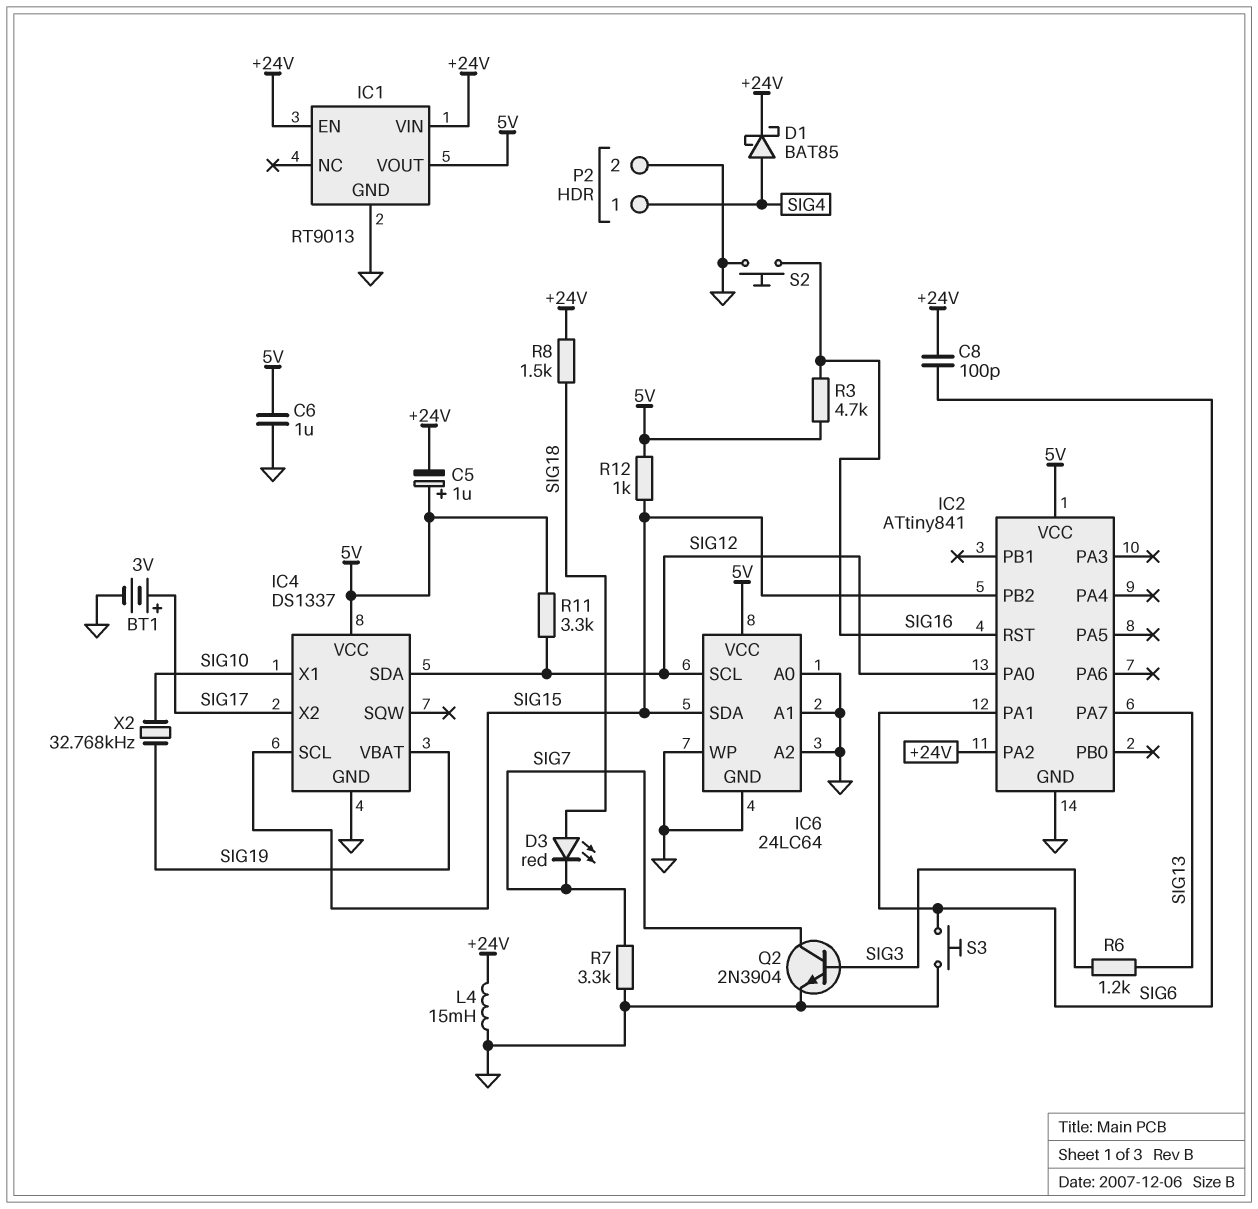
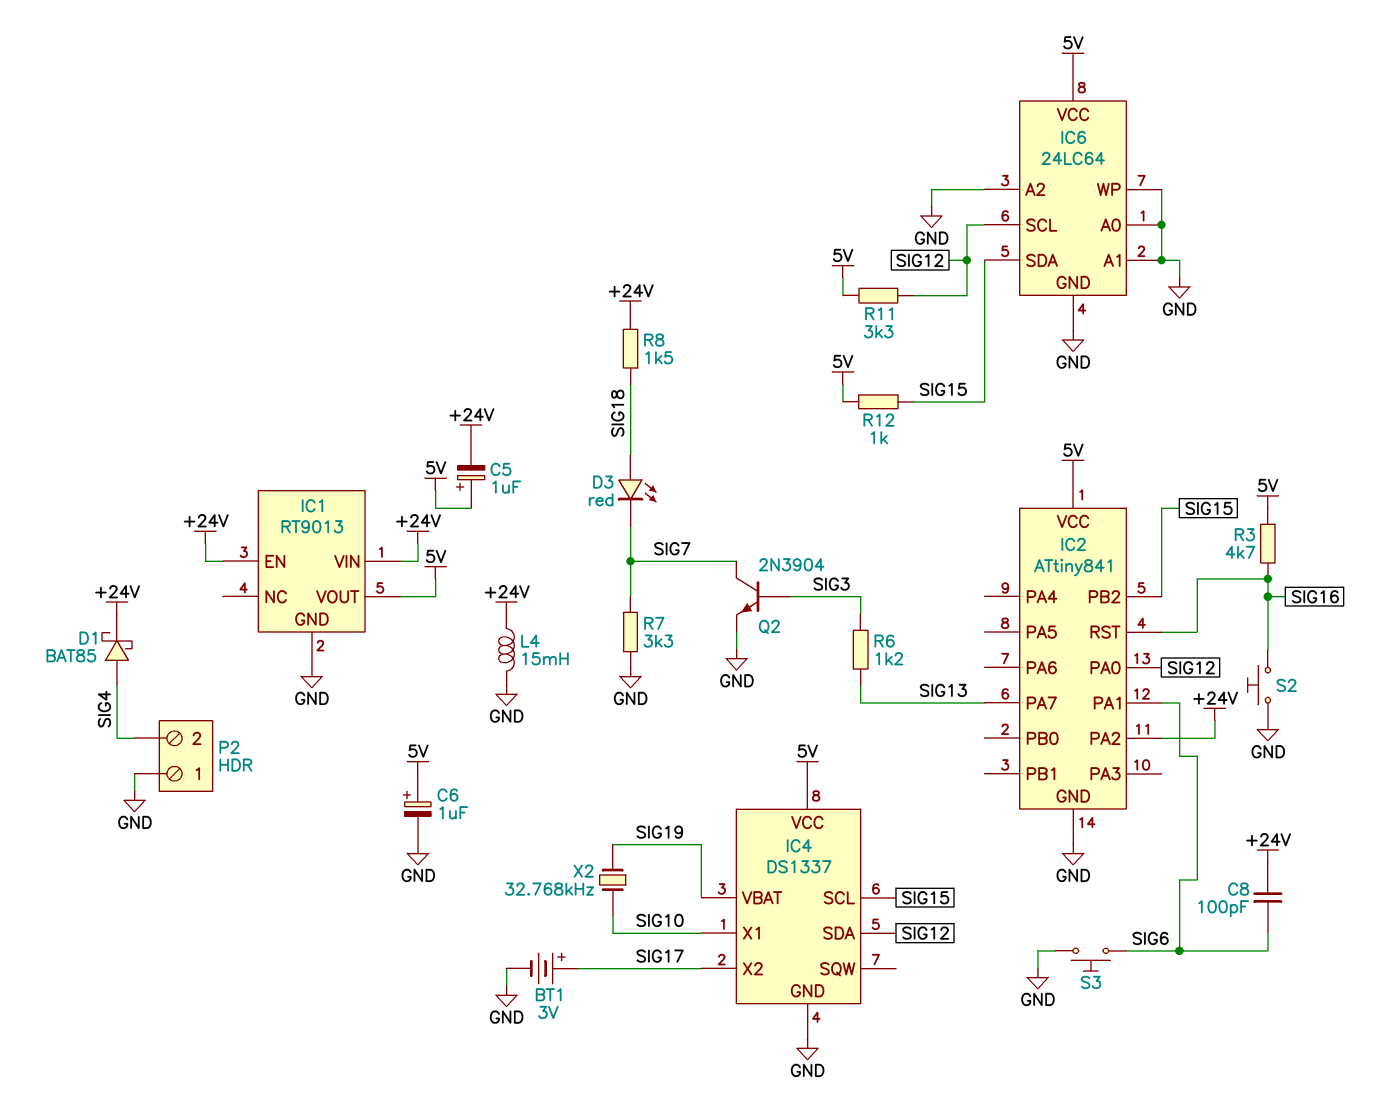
C6: 1uF (5V, GND) -> 1uF (plus 5V, minus GND)
P2 pin 1: SIG4 -> GND
P2 pin 2: GND -> SIG4

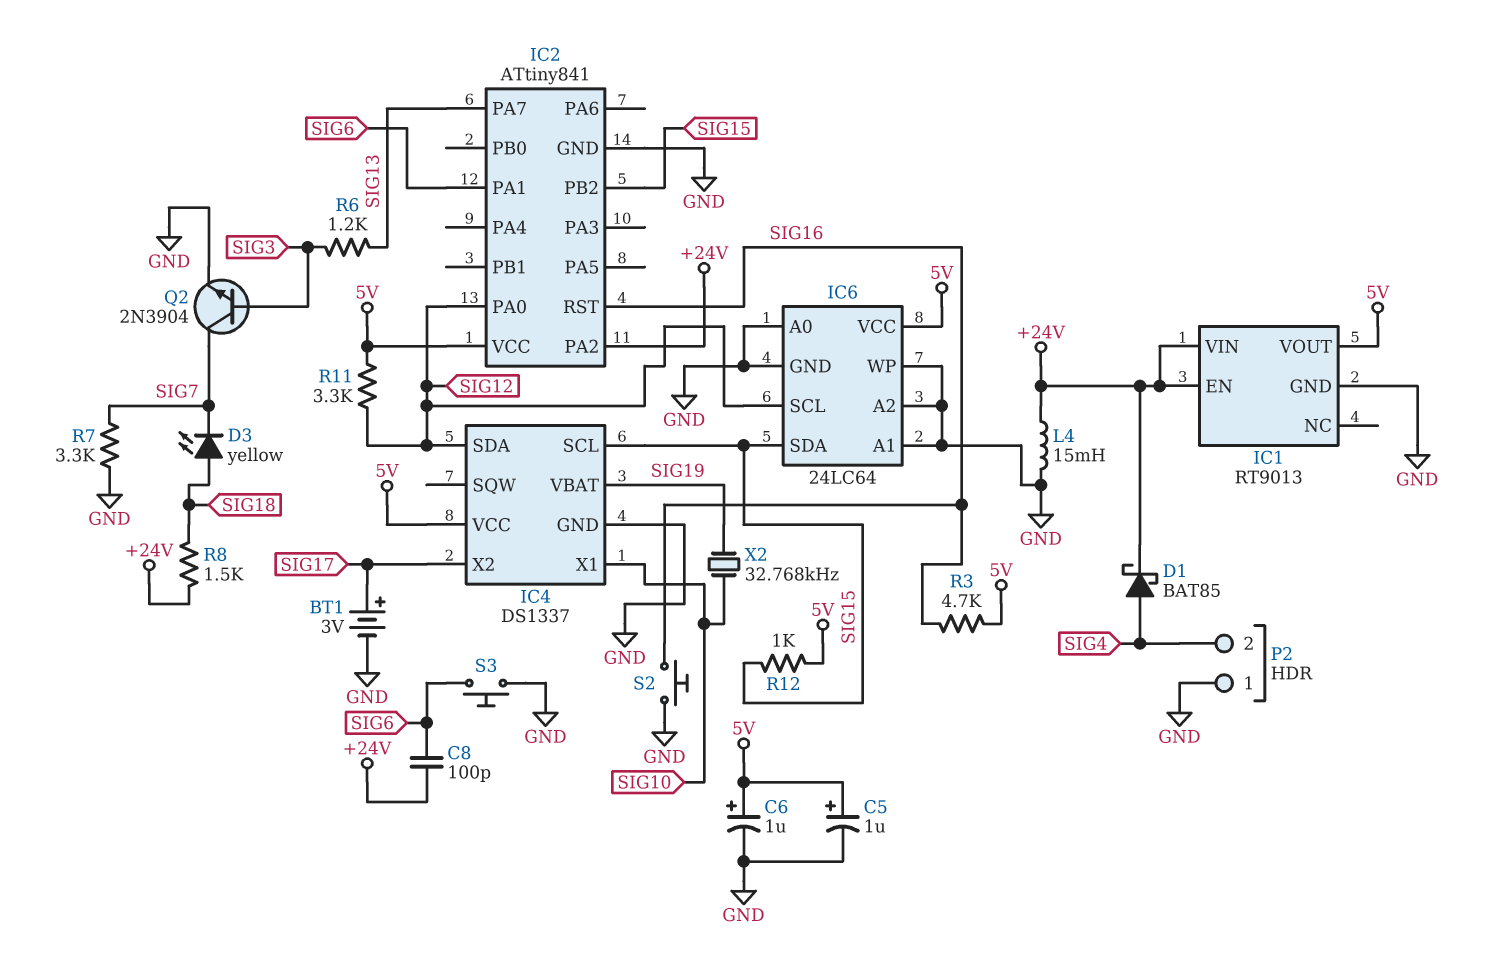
C5: 1uF (plus 5V, minus +24V) -> 1uF (plus 5V, minus GND)
D3: LED red (A SIG18, K SIG7) -> LED yellow (A SIG18, K SIG7)

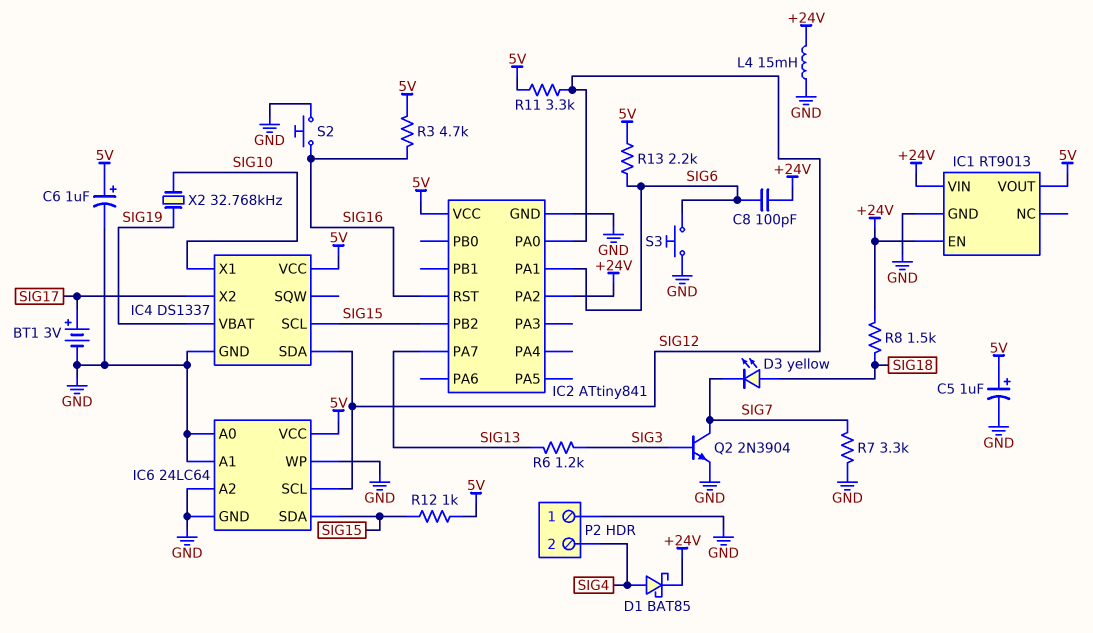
R13: none -> 2.2k (5V, SIG6)

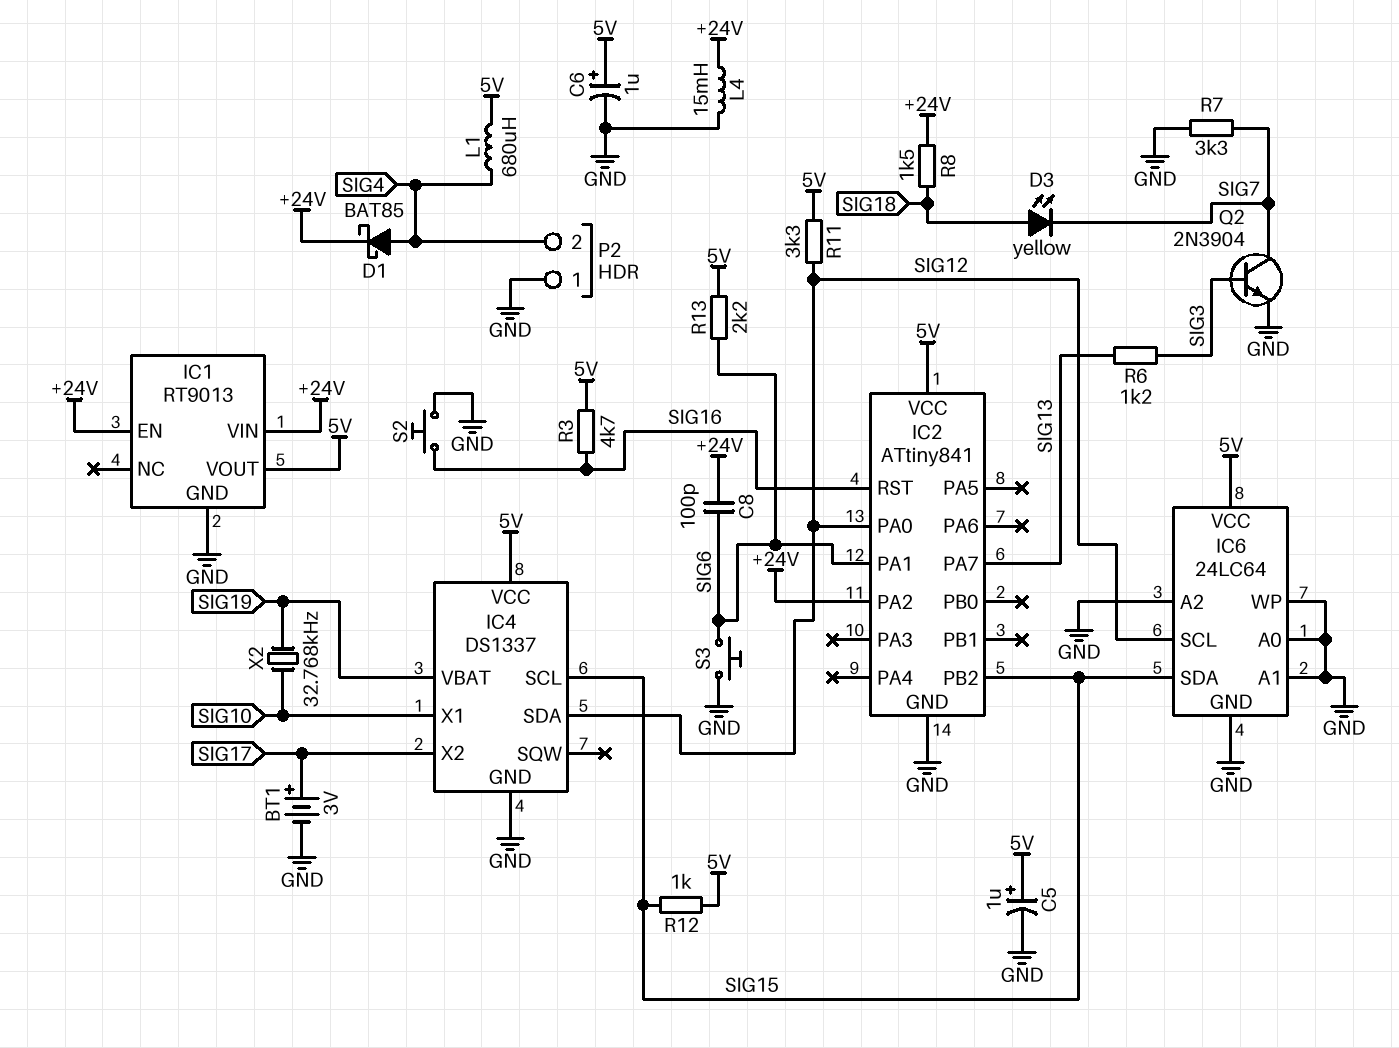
L1: none -> 680uH (5V, SIG4)

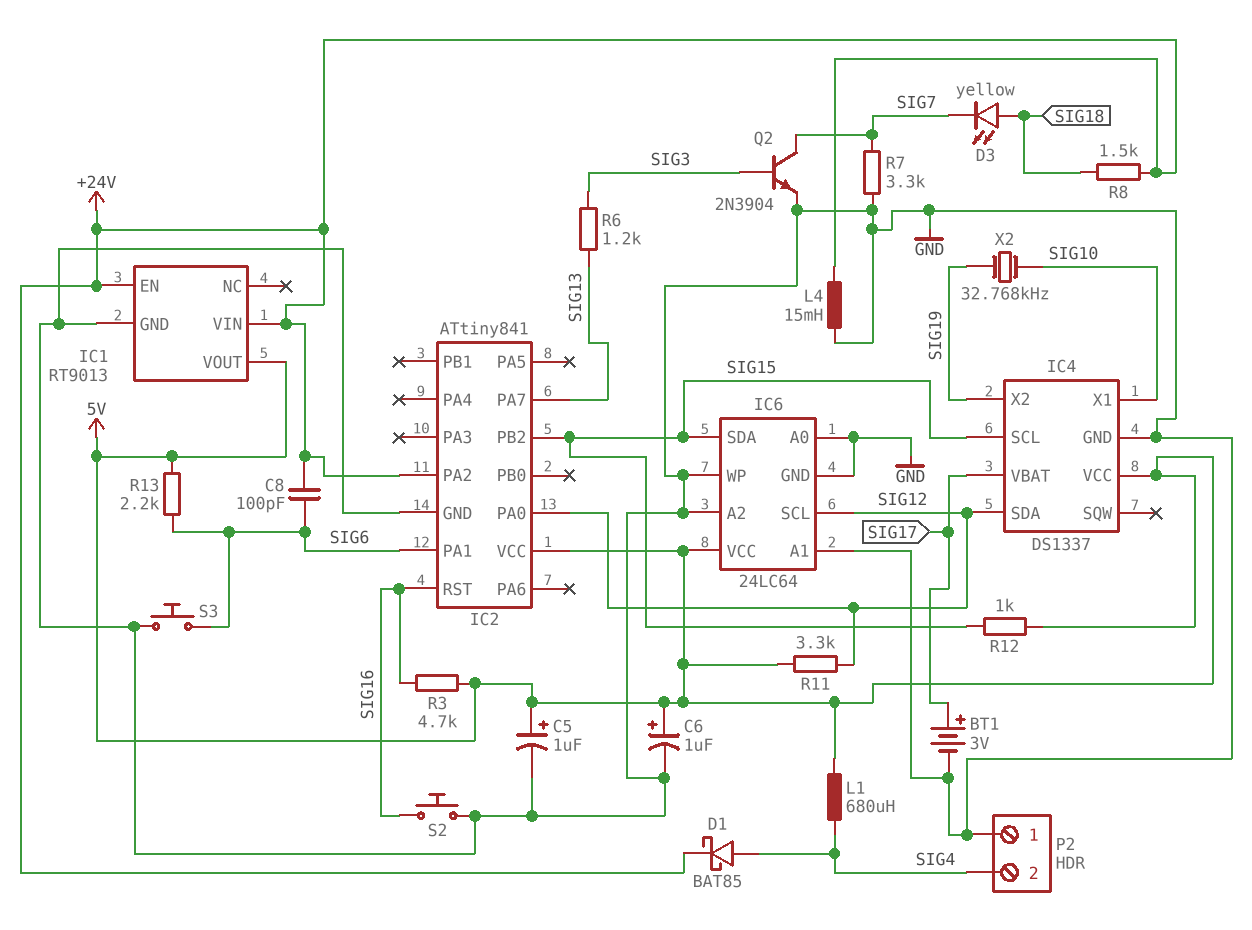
IC4 pin VBAT: SIG19 -> SIG17
IC4 pin X2: SIG17 -> SIG19

